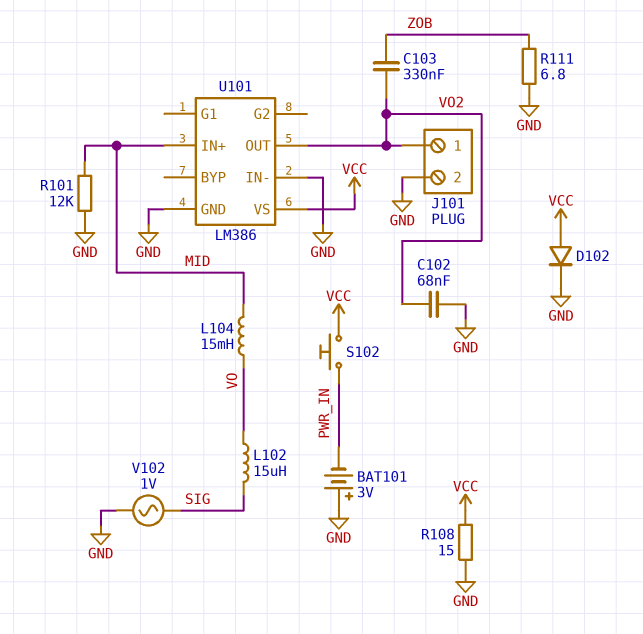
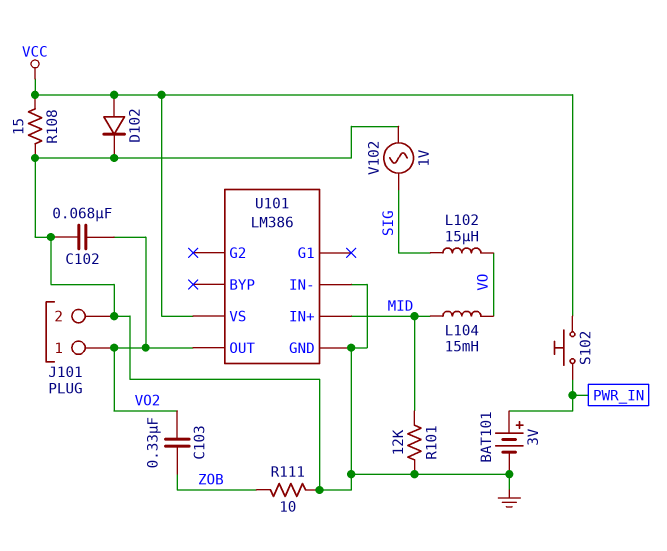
BAT101: 3V (plus GND, minus PWR_IN) -> 3V (plus PWR_IN, minus GND)
R111: 6.8 (GND, ZOB) -> 10 (GND, ZOB)

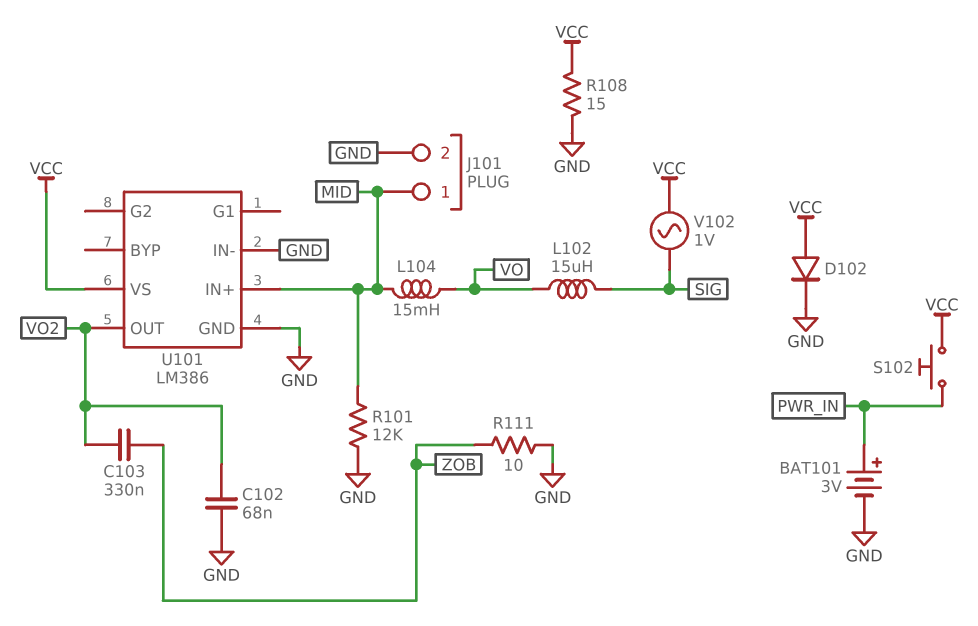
J101 pin 1: VO2 -> MID
V102: AC 1V (GND, SIG) -> AC 1V (SIG, VCC)

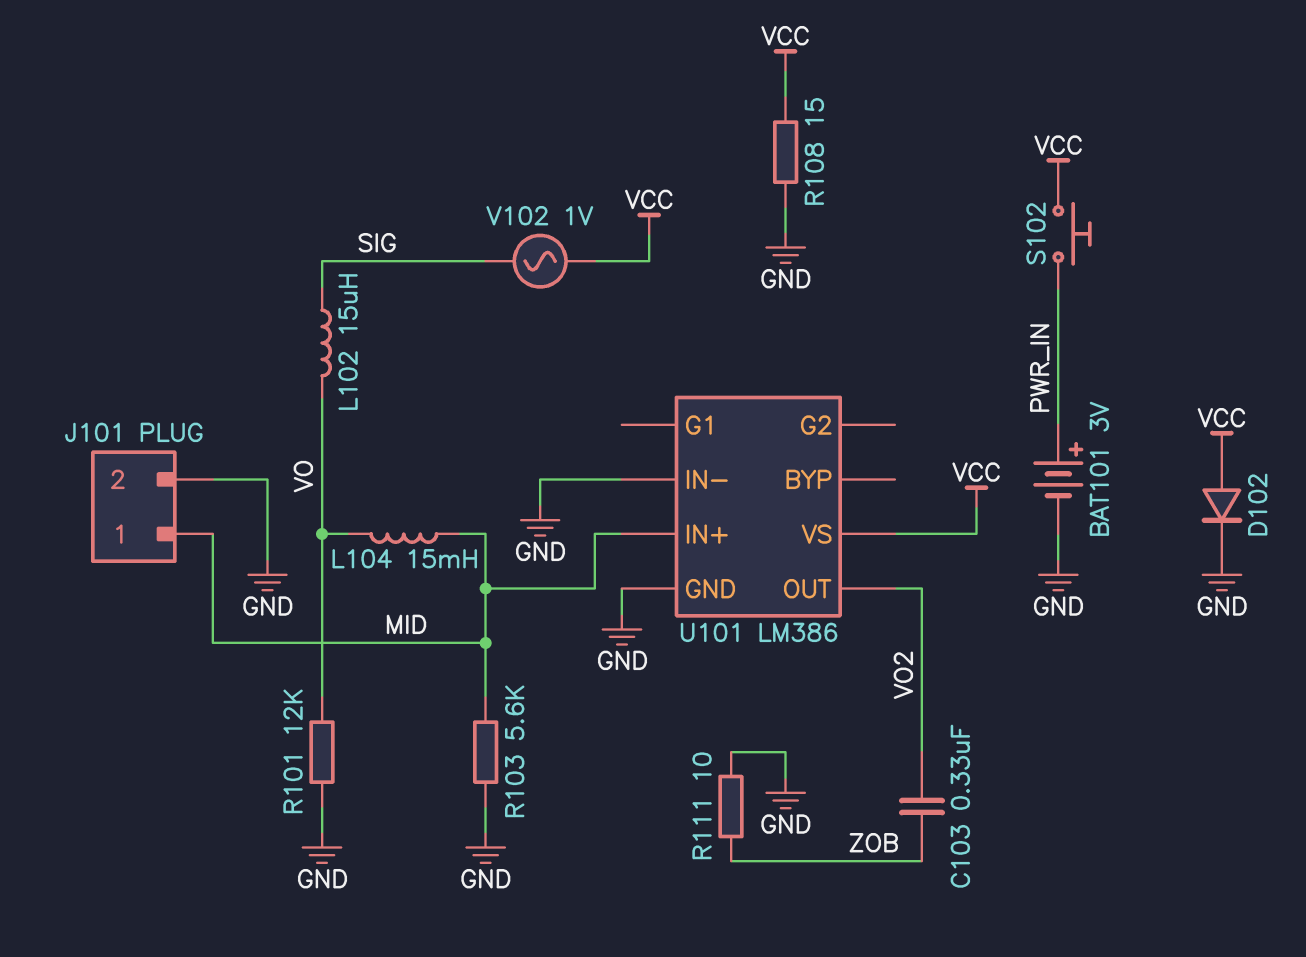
C102: 68nF (GND, VO2) -> none
R101: 12k (GND, MID) -> 12k (GND, VO)
R103: none -> 5.6k (GND, MID)

